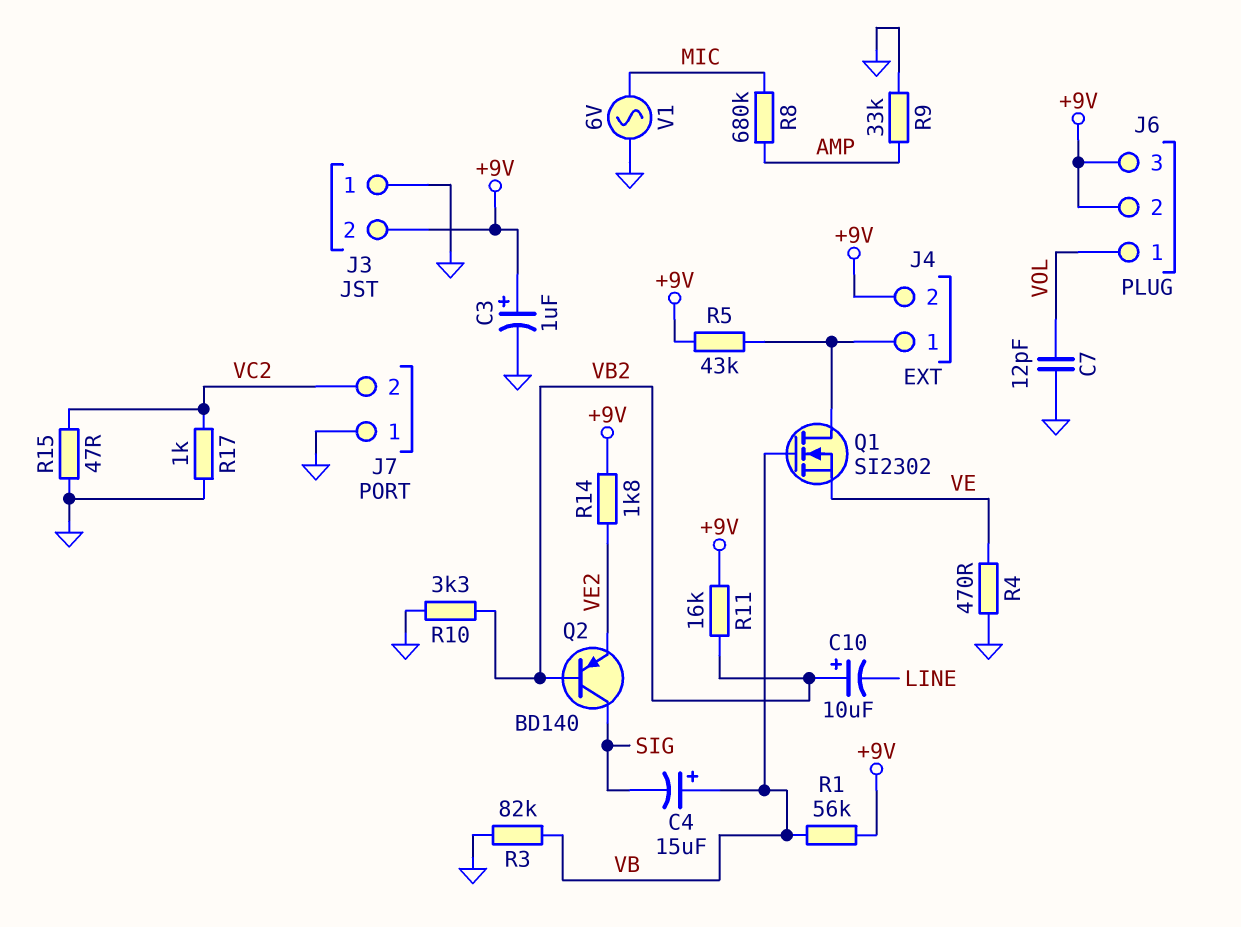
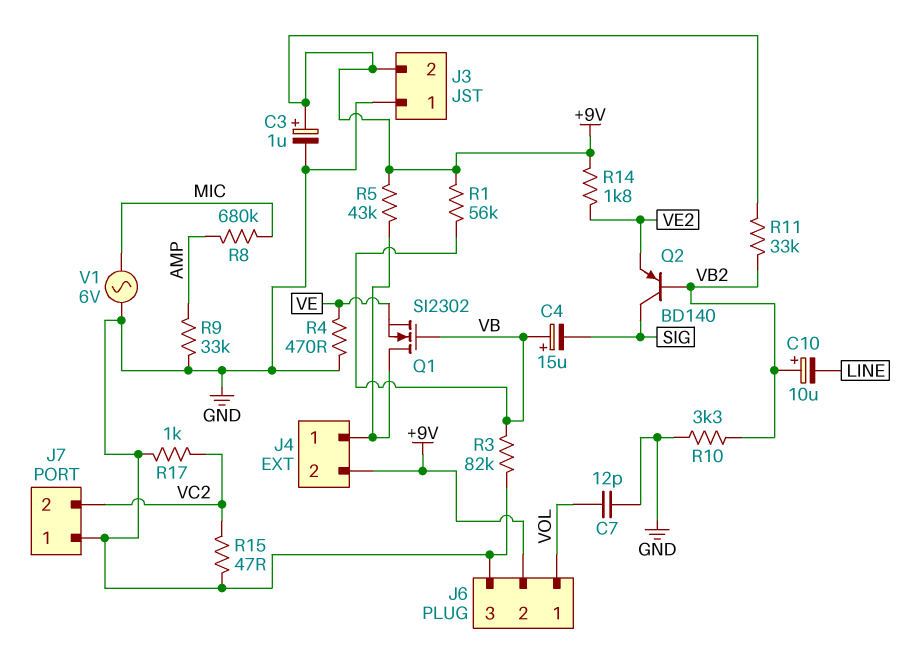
J6 pin 3: +9V -> GND
R11: 16k (+9V, VB2) -> 33k (+9V, VB2)

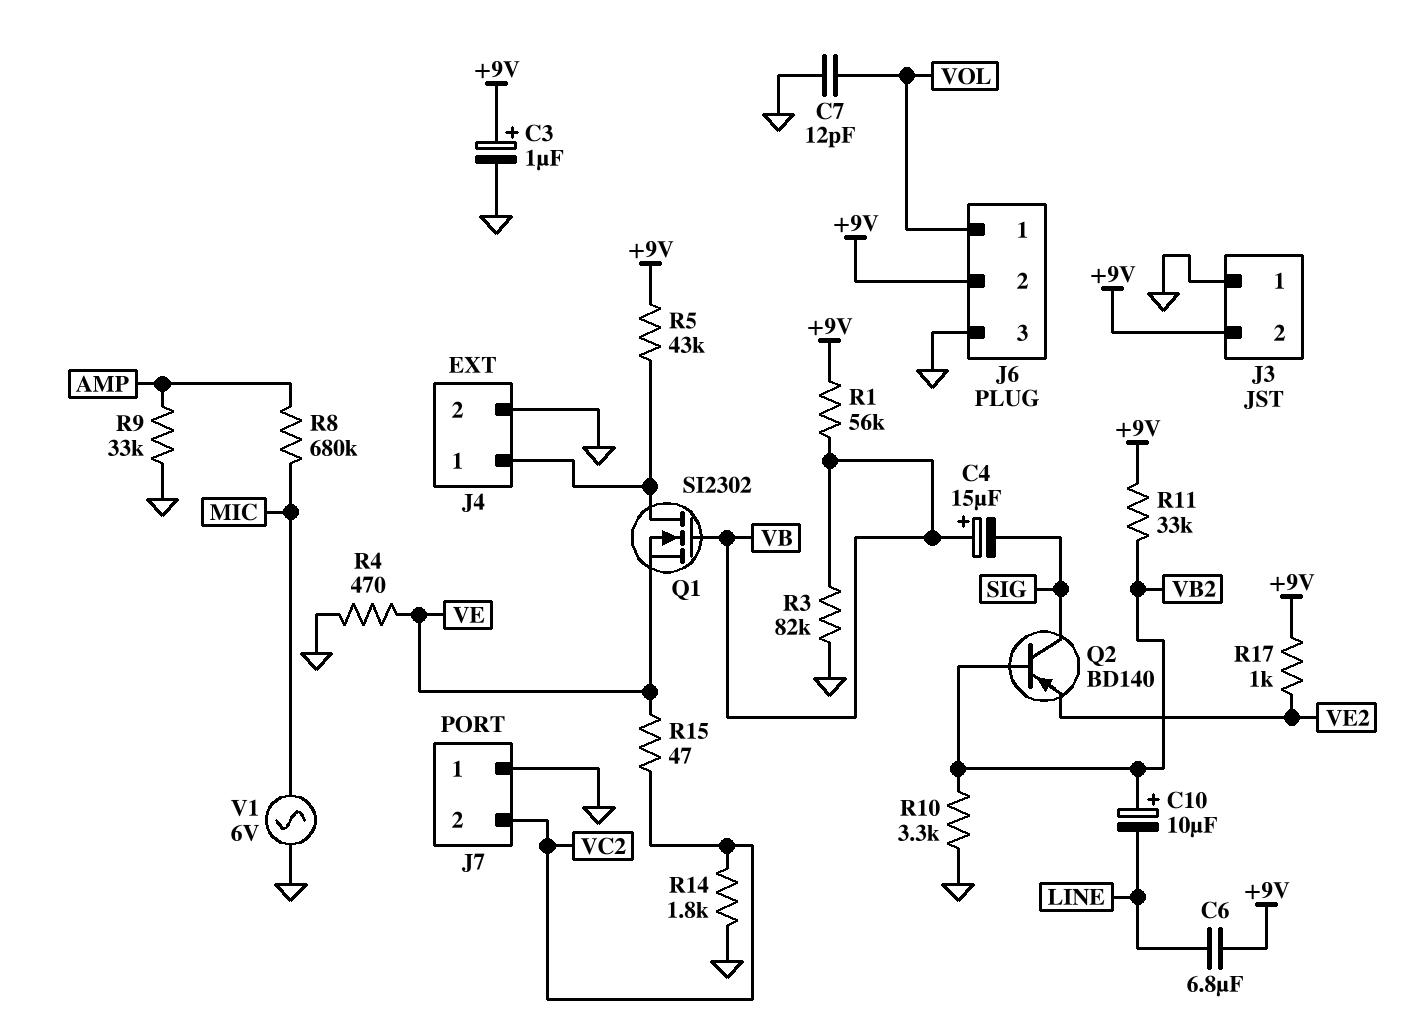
C6: none -> 6.8uF (+9V, LINE)
J4 pin 2: +9V -> GND
R14: 1.8k (+9V, VE2) -> 1.8k (GND, VC2)
R15: 47 (GND, VC2) -> 47 (VC2, VE)
R17: 1k (GND, VC2) -> 1k (+9V, VE2)

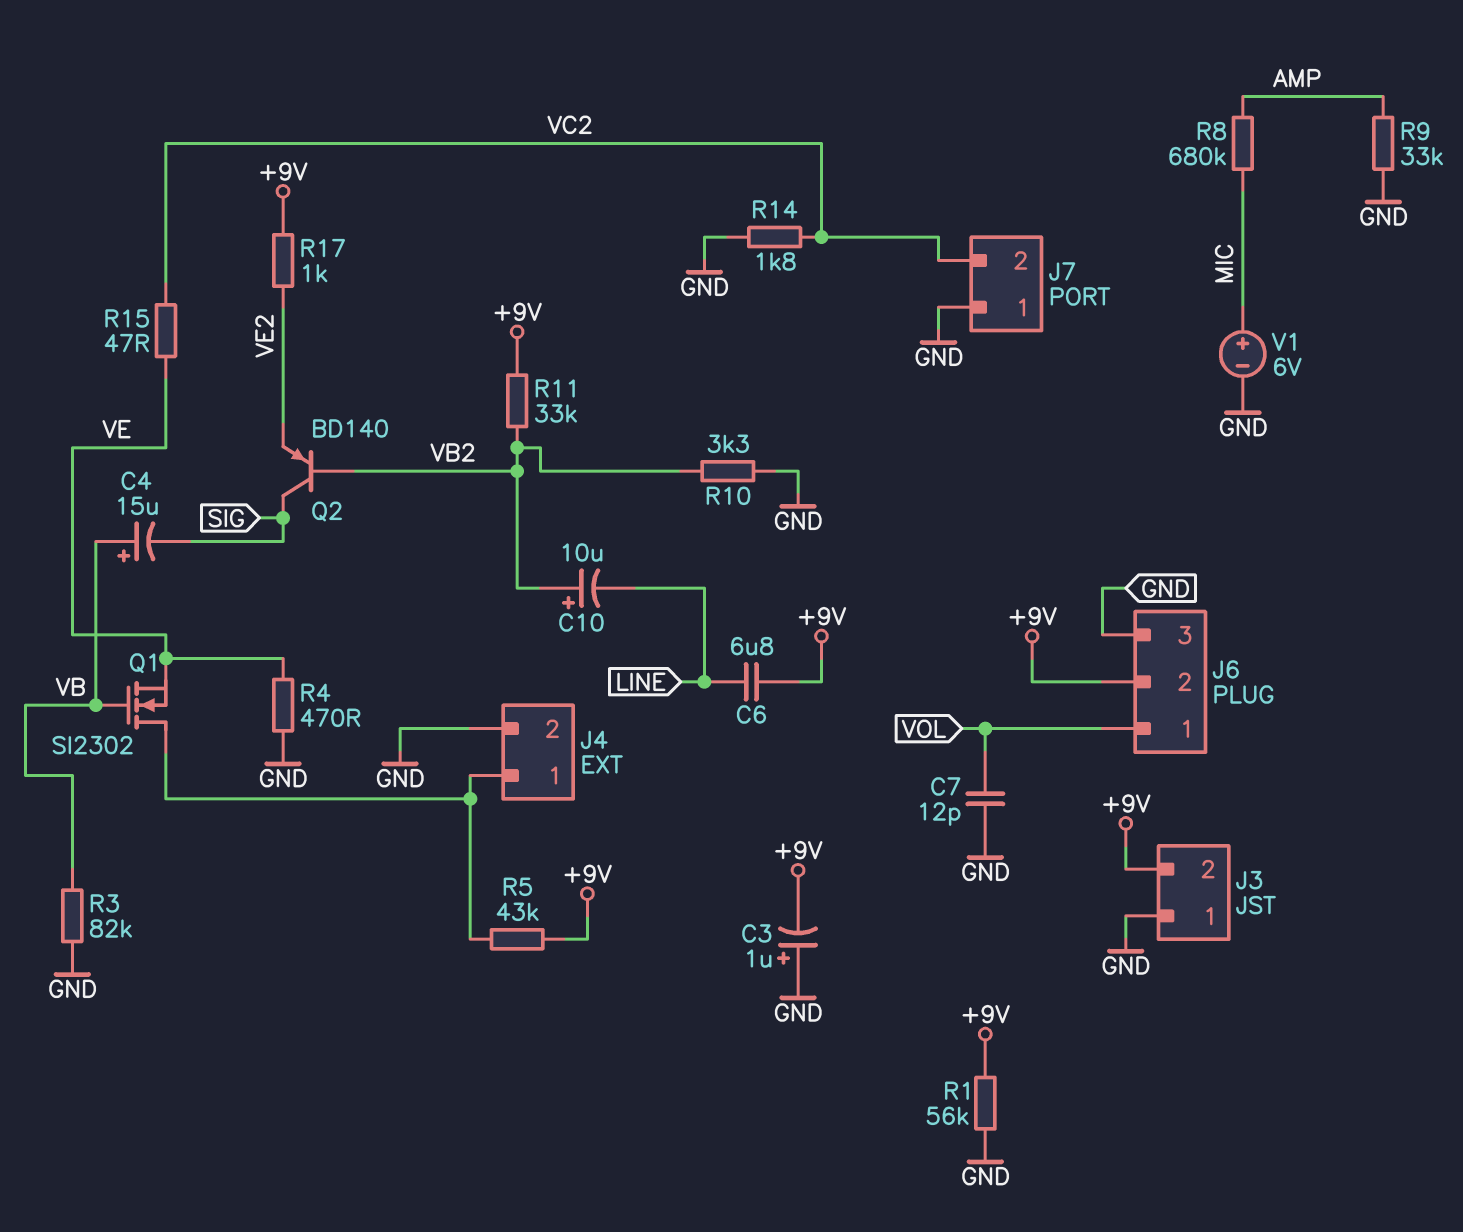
C3: 1uF (plus +9V, minus GND) -> 1uF (plus GND, minus +9V)
R1: 56k (+9V, VB) -> 56k (+9V, GND)
V1: AC 6V (GND, MIC) -> 6V (plus MIC, minus GND)

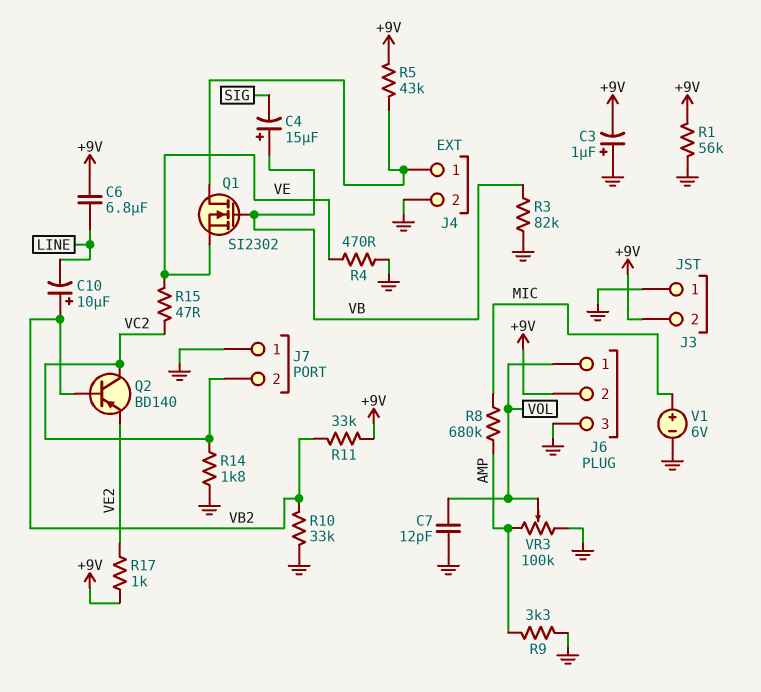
Q2: PNP BD140 (B VB2, C SIG, E VE2) -> PNP BD140 (B VB2, C VC2, E VE2)
R9: 33k (AMP, GND) -> 3.3k (AMP, GND)
R10: 3.3k (GND, VB2) -> 33k (GND, VB2)
VR3: none -> 100k (AMP, GND, wiper VOL)

